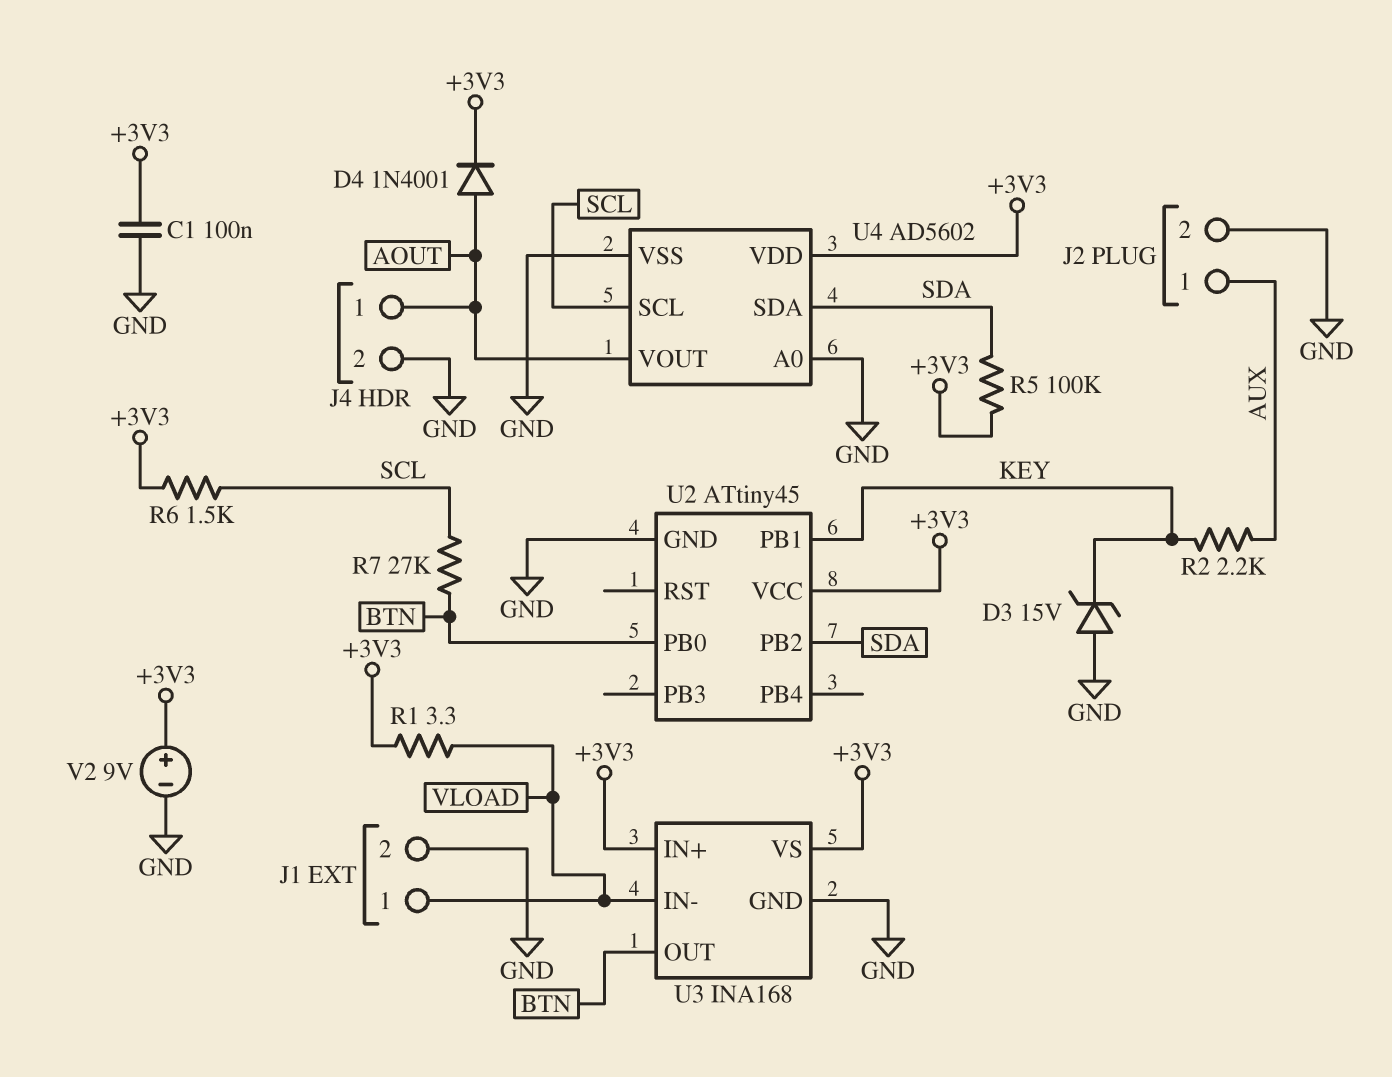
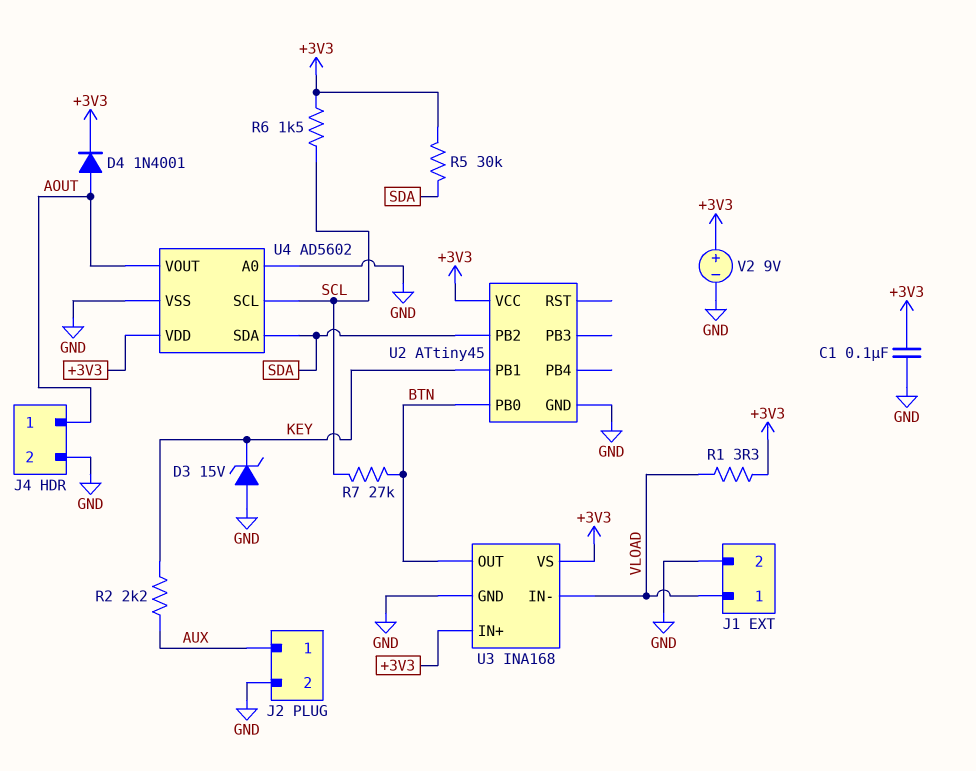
R5: 100k (+3V3, SDA) -> 30k (+3V3, SDA)

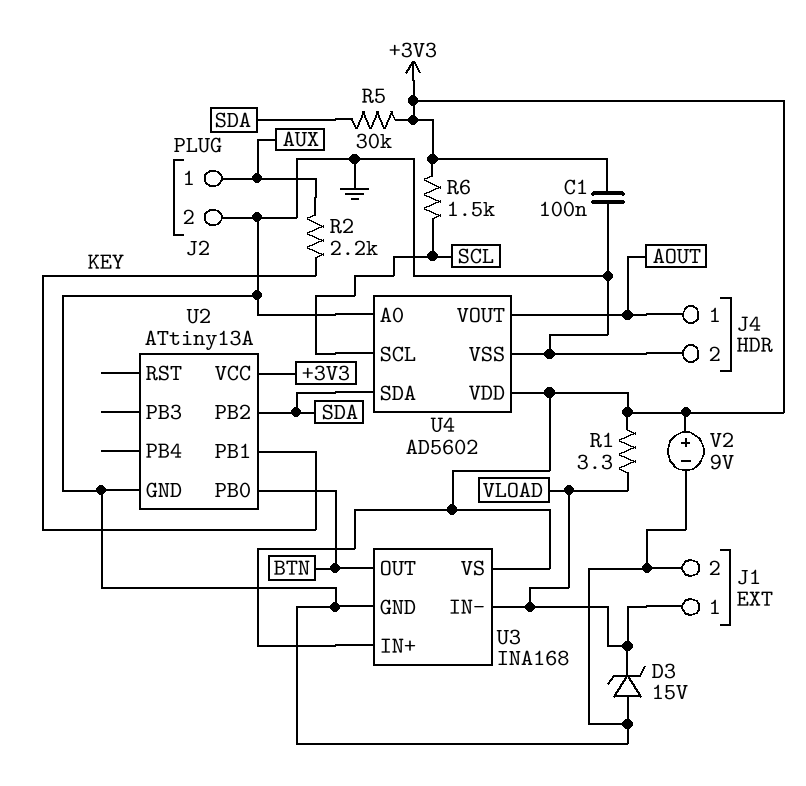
D3: zener 15V (A GND, K KEY) -> zener 15V (A GND, K VLOAD)
D4: diode 1N4001 (A AOUT, K +3V3) -> none
R7: 27k (BTN, SCL) -> none
U2: ATtiny45 -> ATtiny13A

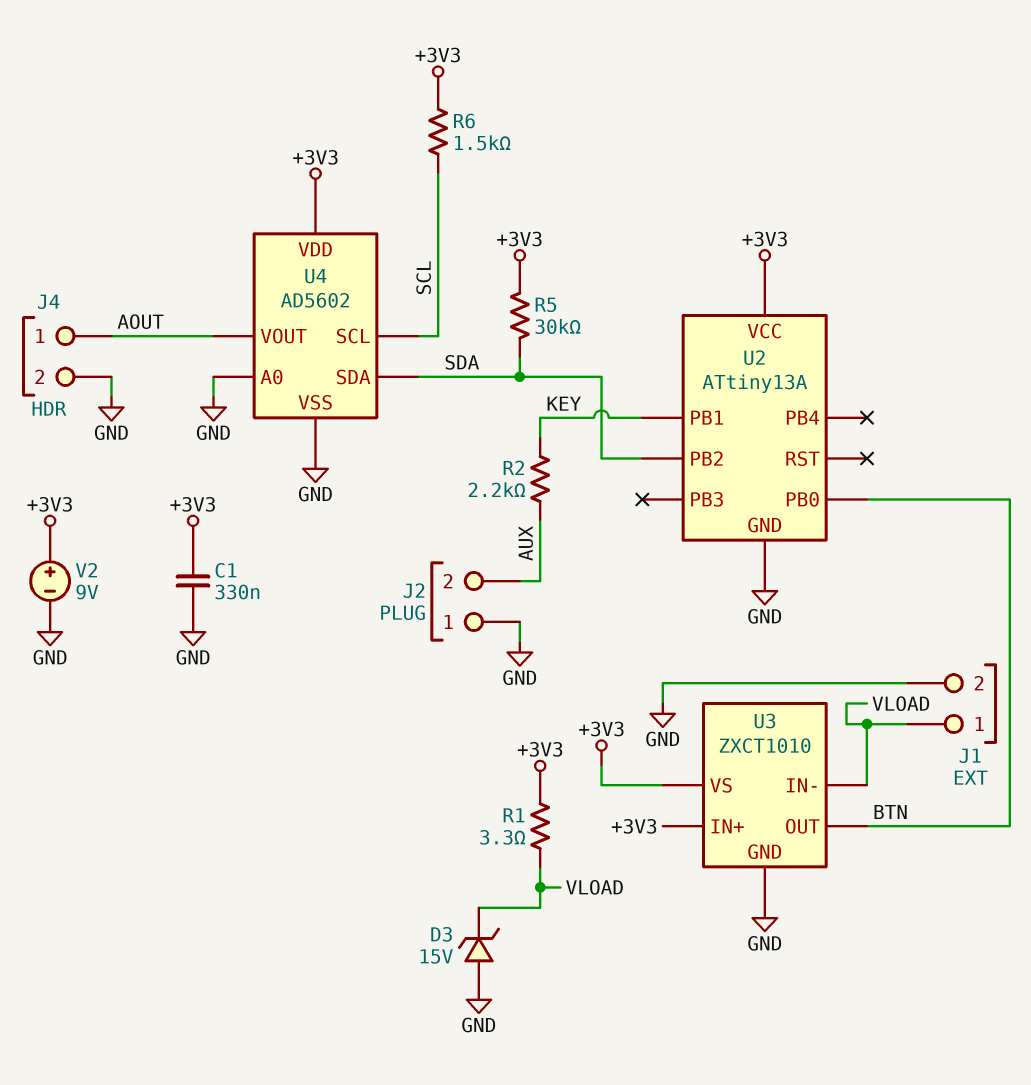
C1: 100nF (+3V3, GND) -> 330nF (+3V3, GND)
J2 pin 1: AUX -> GND
J2 pin 2: GND -> AUX
U3: INA168 -> ZXCT1010

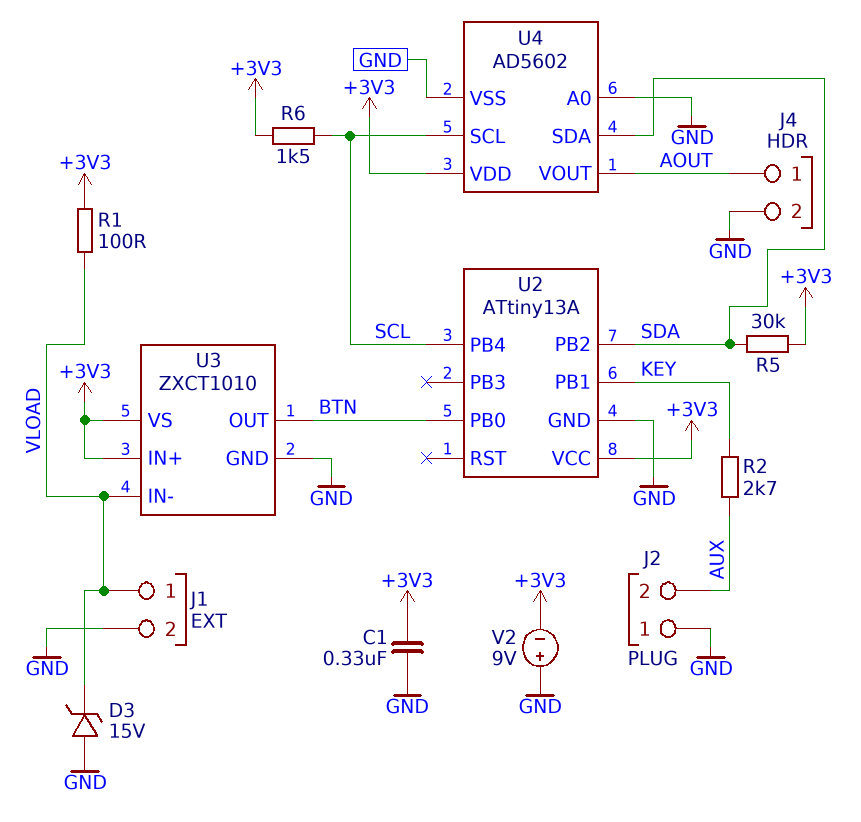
R1: 3.3 (+3V3, VLOAD) -> 100 (+3V3, VLOAD)
R2: 2.2k (AUX, KEY) -> 2.7k (AUX, KEY)
U2 pin PB4: none -> SCL
V2: 9V (plus +3V3, minus GND) -> 9V (plus GND, minus +3V3)

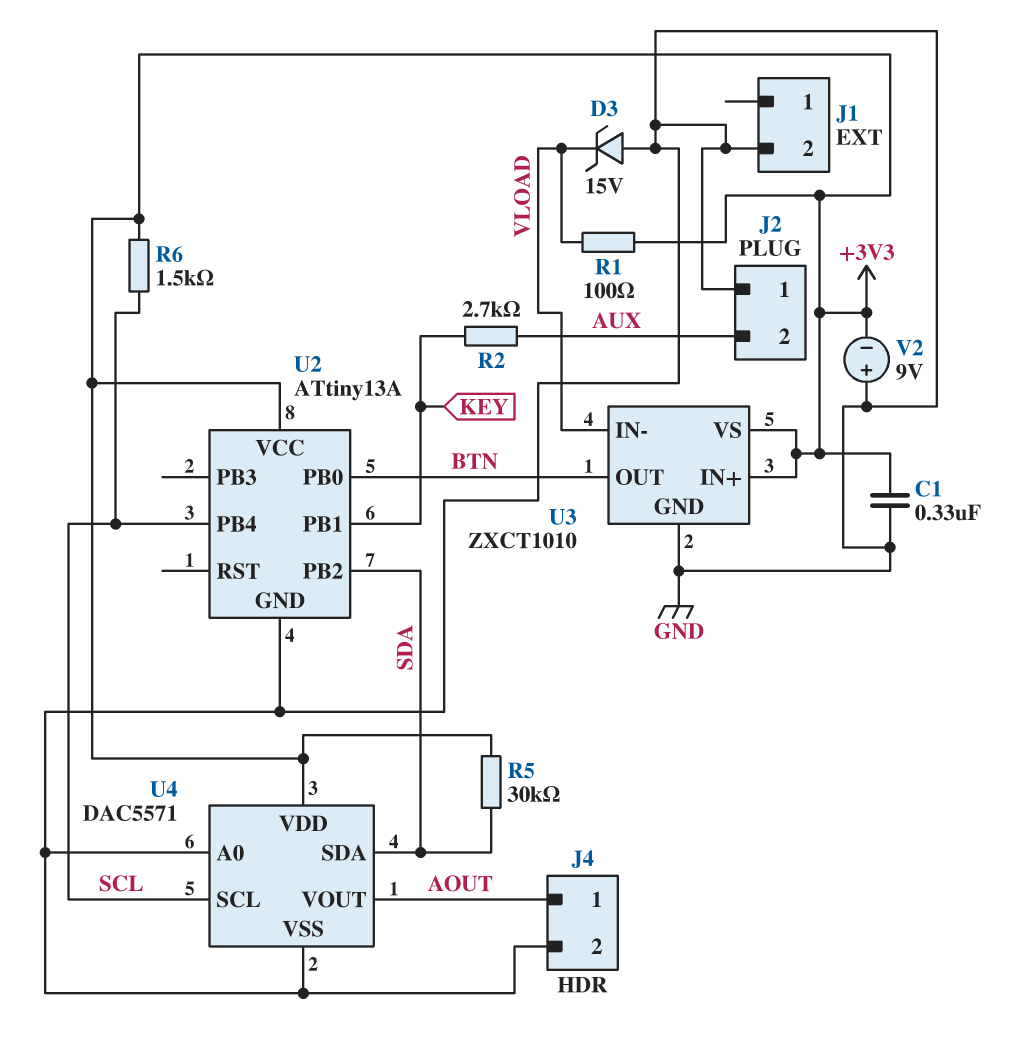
J1 pin 1: VLOAD -> none
U4: AD5602 -> DAC5571

